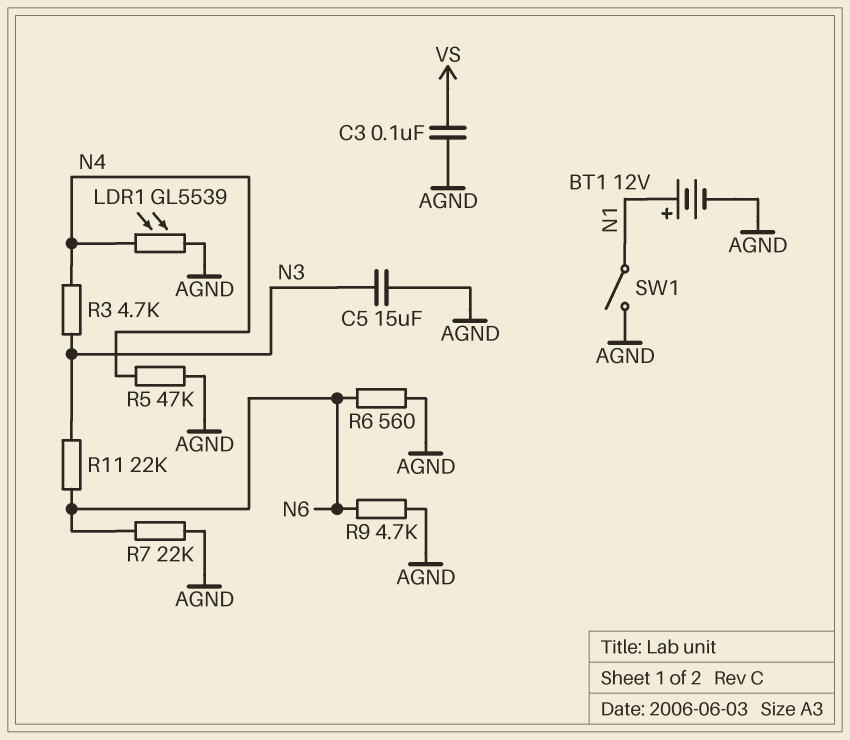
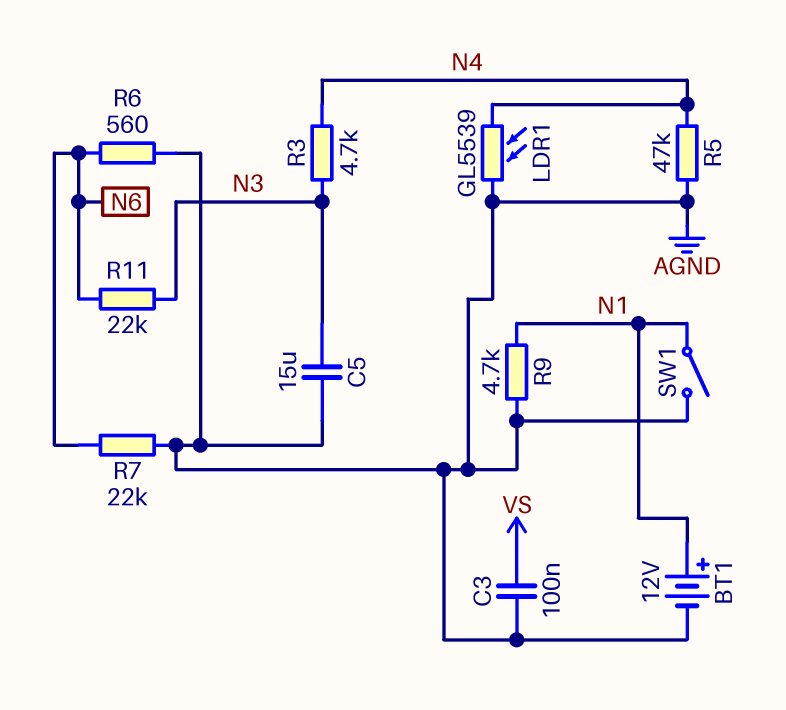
R9: 4.7k (AGND, N6) -> 4.7k (AGND, N1)

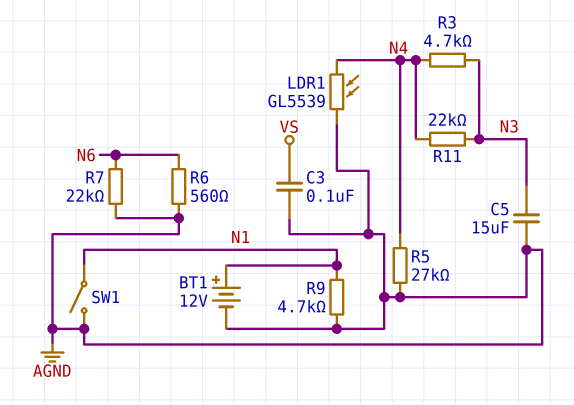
R5: 47k (AGND, N4) -> 27k (AGND, N4)
R11: 22k (N3, N6) -> 22k (N3, N4)

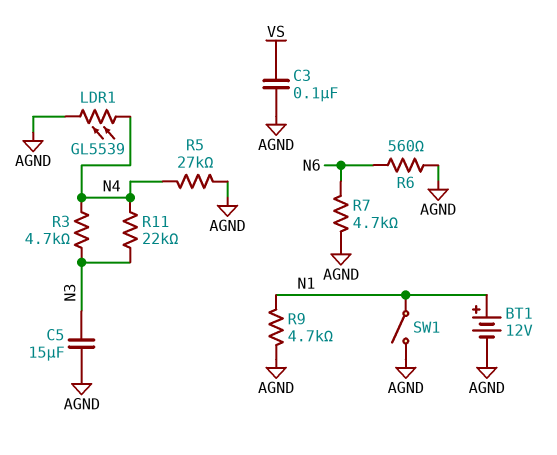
R7: 22k (AGND, N6) -> 4.7k (AGND, N6)

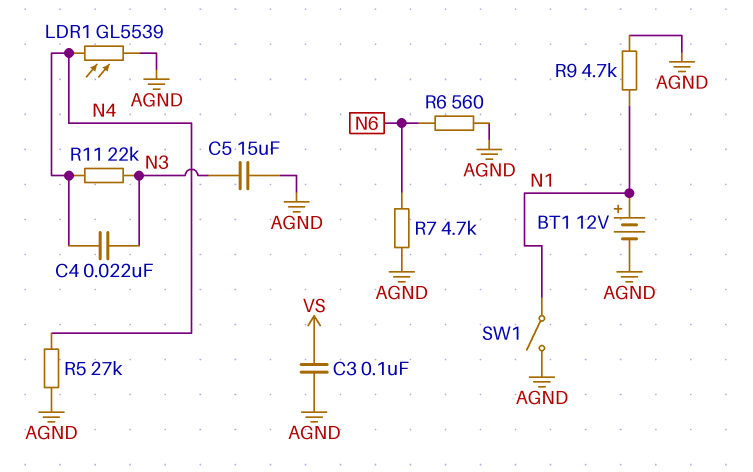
C4: none -> 22nF (N3, N4)
R3: 4.7k (N3, N4) -> none

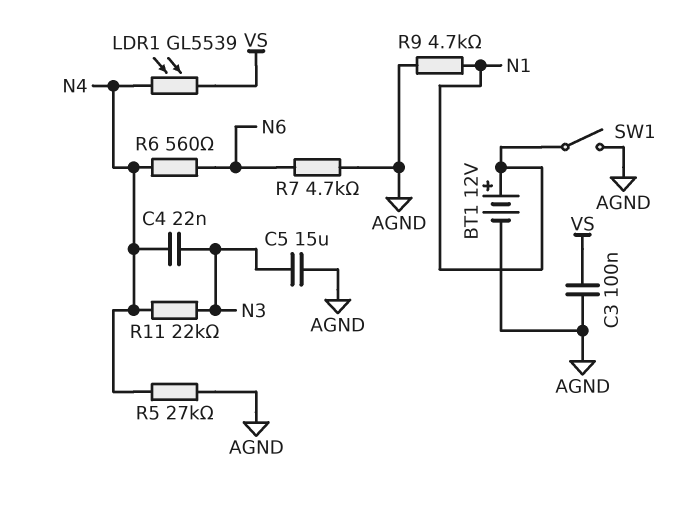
LDR1: GL5539 (AGND, N4) -> GL5539 (N4, VS)
R6: 560 (AGND, N6) -> 560 (N4, N6)

